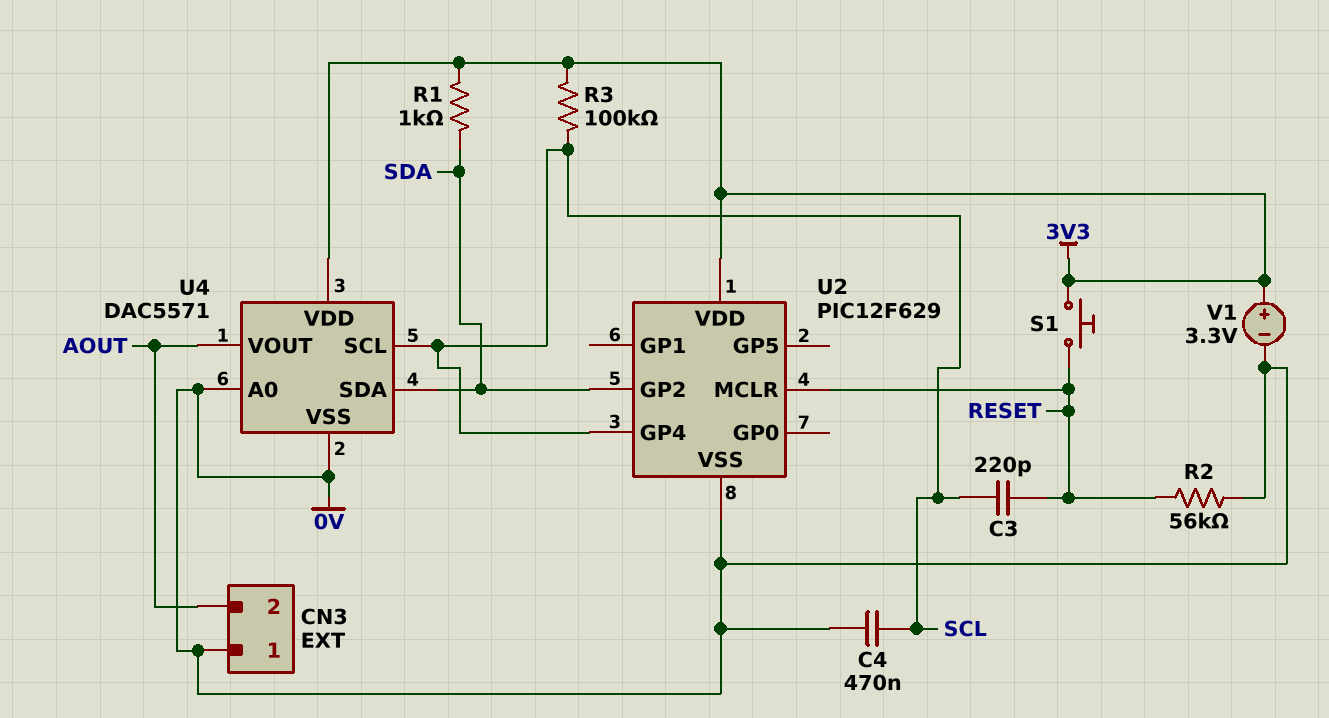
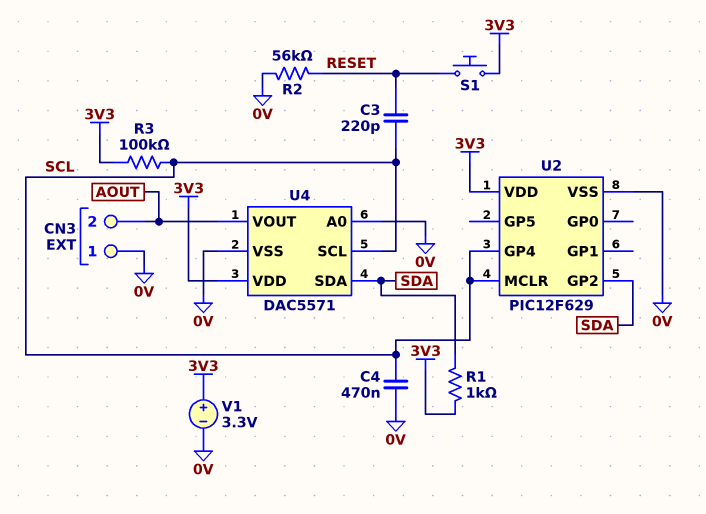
U2 pin MCLR: RESET -> SCL

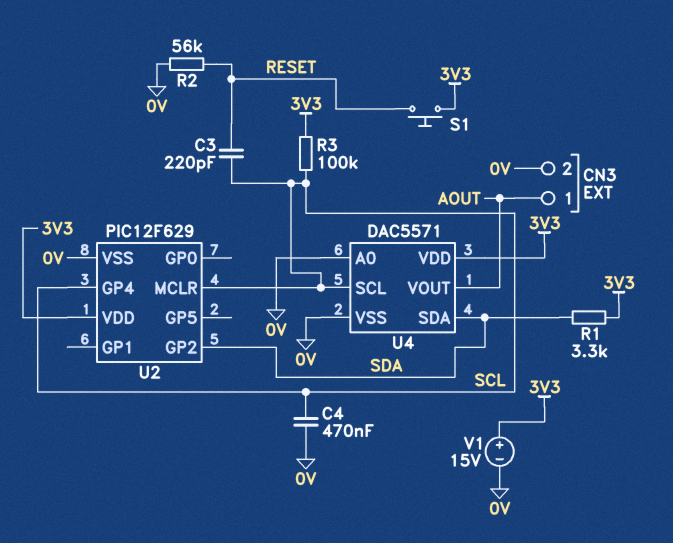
CN3 pin 1: 0V -> AOUT
CN3 pin 2: AOUT -> 0V
R1: 1k (3V3, SDA) -> 3.3k (3V3, SDA)
V1: 3.3V (plus 3V3, minus 0V) -> 15V (plus 3V3, minus 0V)

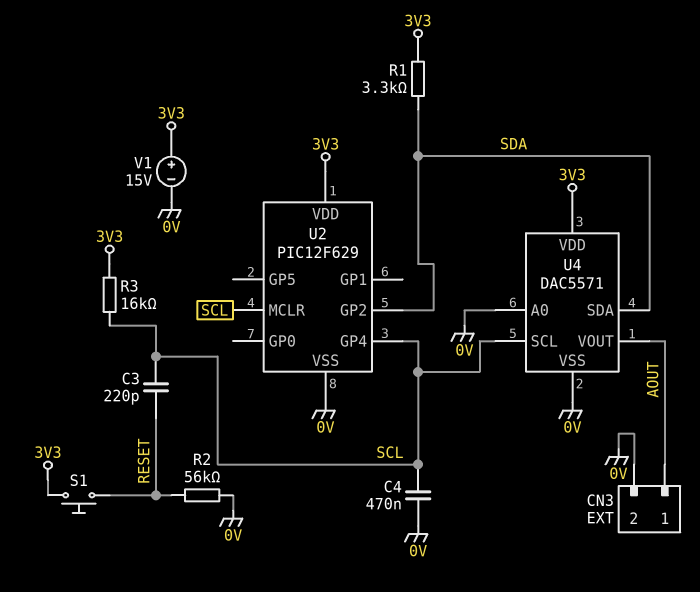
R3: 100k (3V3, SCL) -> 16k (3V3, SCL)

